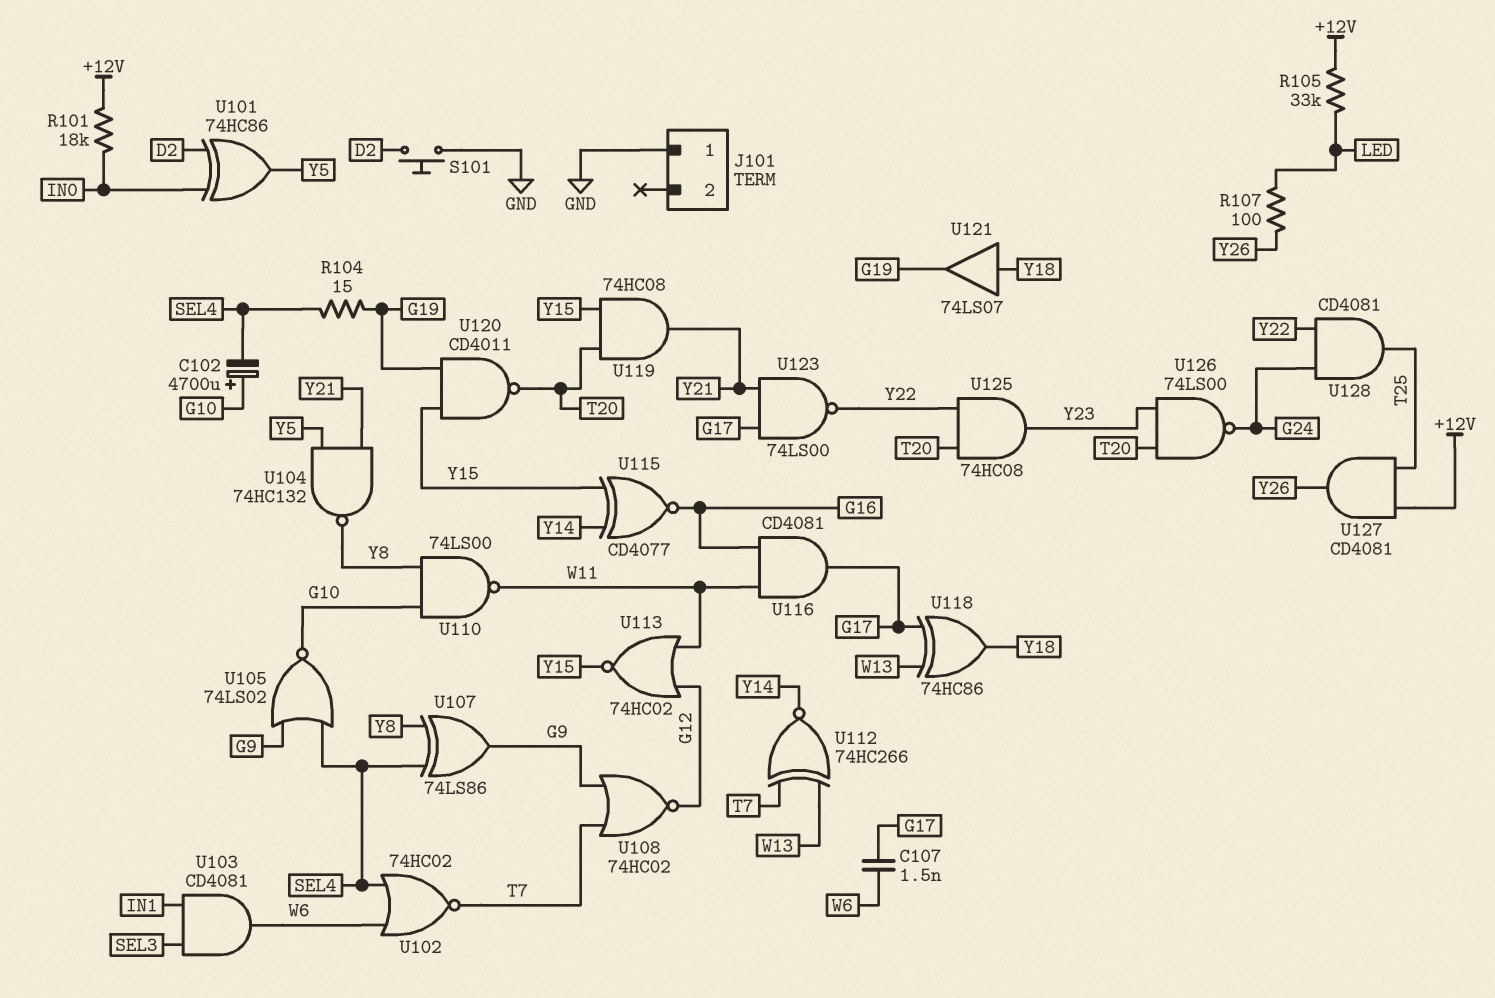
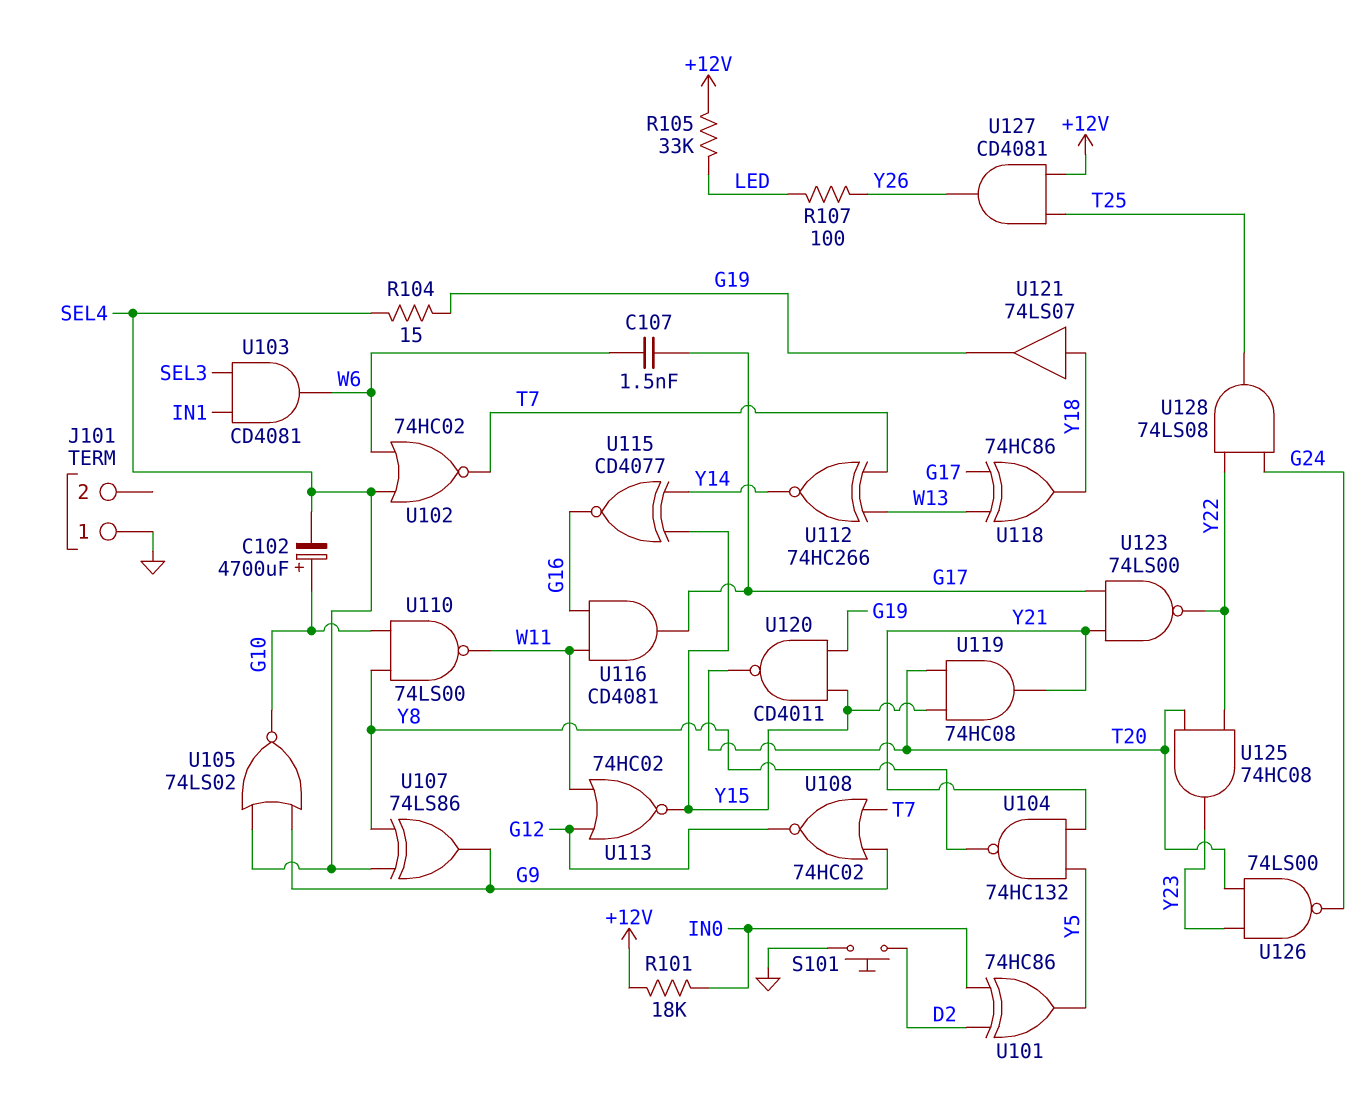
U128: AND CD4081 (in G24, in Y22, out T25) -> AND 74LS08 (in G24, in Y22, out T25)

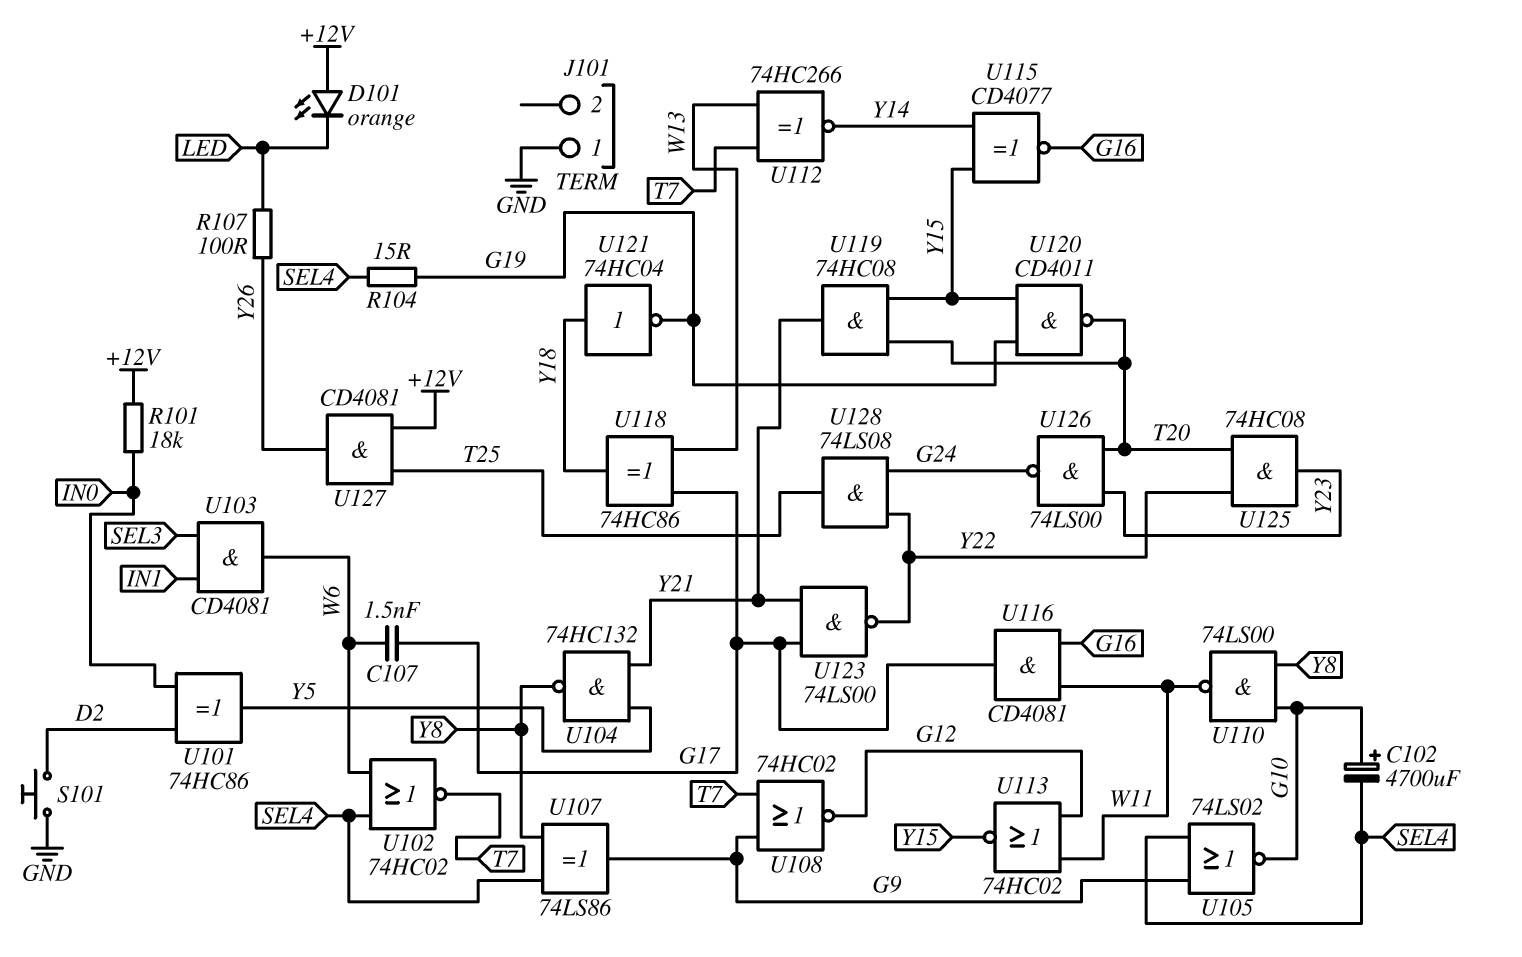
D101: none -> LED orange (A +12V, K LED)
R105: 33k (+12V, LED) -> none
U121: buffer 74LS07 (in Y18, out G19) -> NOT 74HC04 (in Y18, out G19)

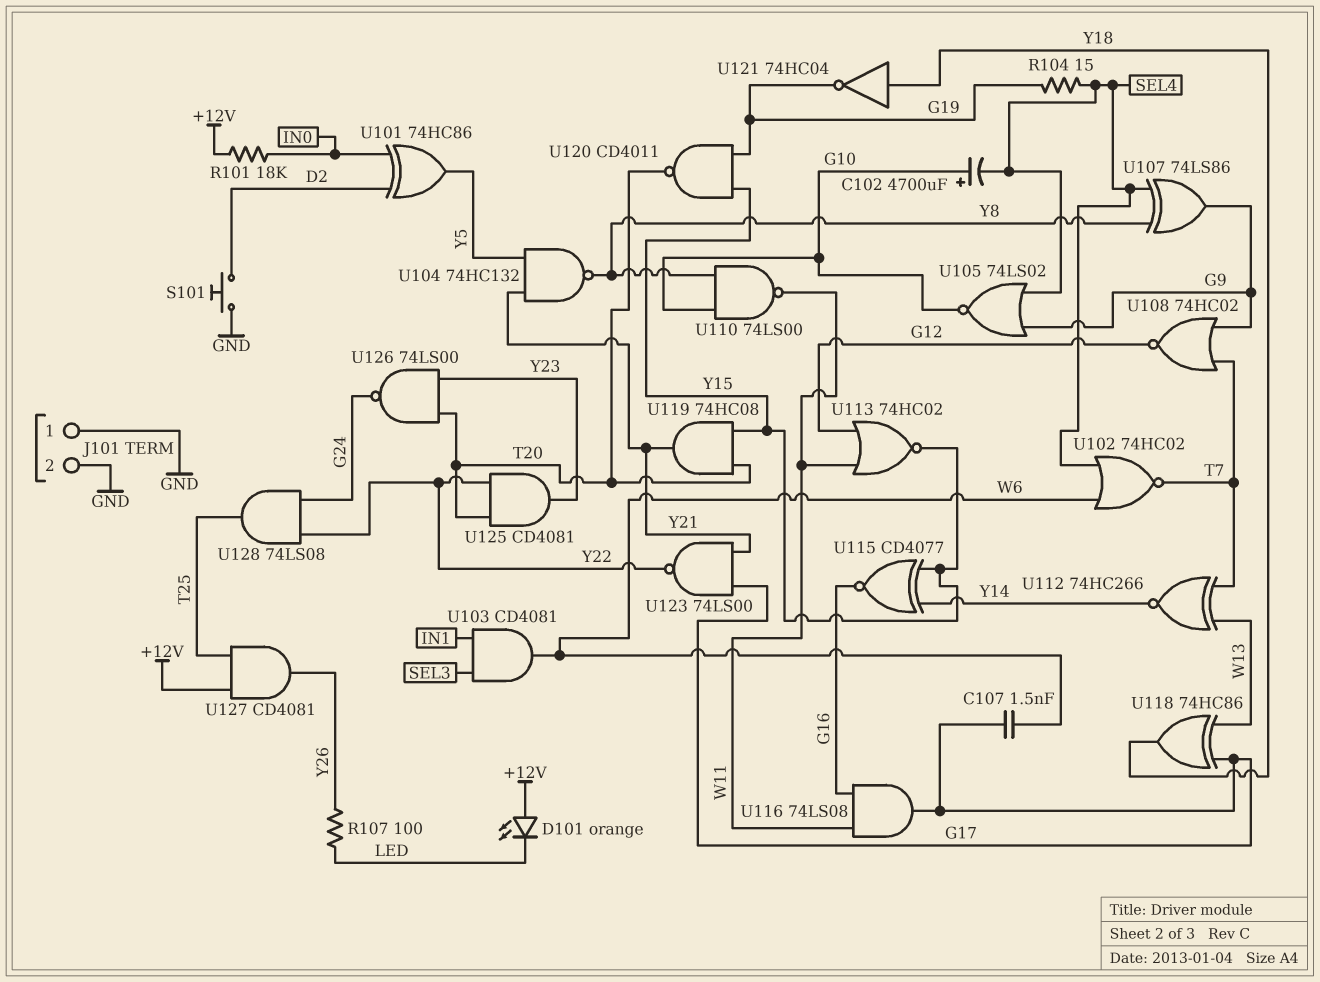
J101 pin 2: none -> GND
U116: AND CD4081 (in G16, in W11, out G17) -> AND 74LS08 (in G16, in W11, out G17)
U125: AND 74HC08 (in T20, in Y22, out Y23) -> AND CD4081 (in T20, in Y22, out Y23)

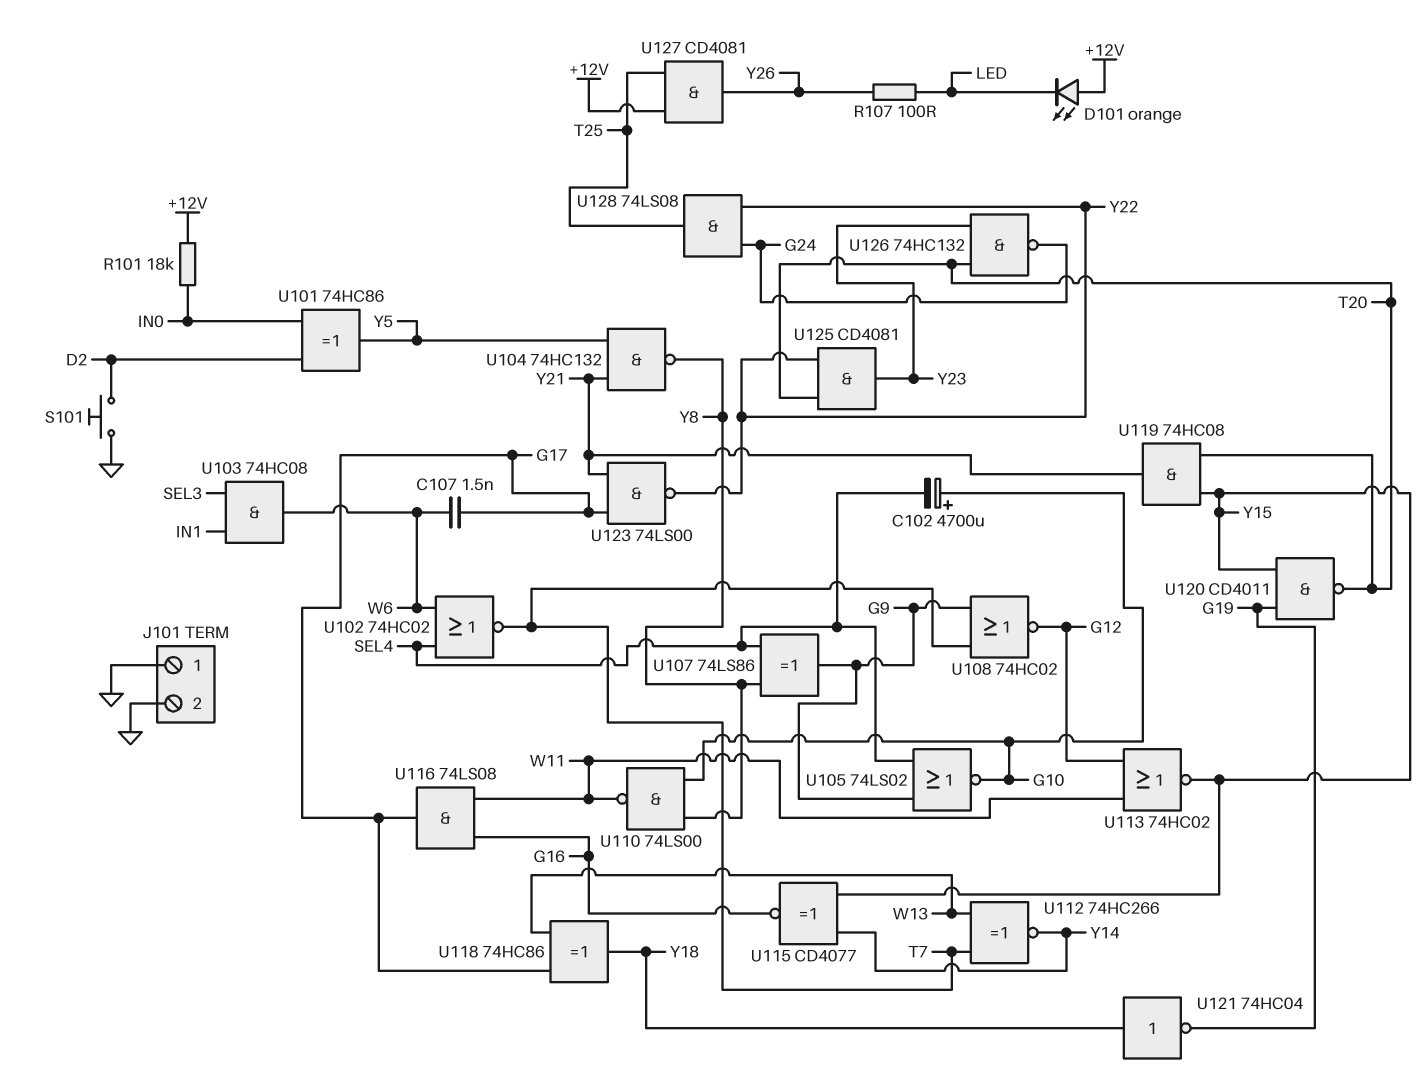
R104: 15 (G19, SEL4) -> none
U103: AND CD4081 (in IN1, in SEL3, out W6) -> AND 74HC08 (in IN1, in SEL3, out W6)
U126: NAND 74LS00 (in T20, in Y23, out G24) -> NAND 74HC132 (in T20, in Y23, out G24)

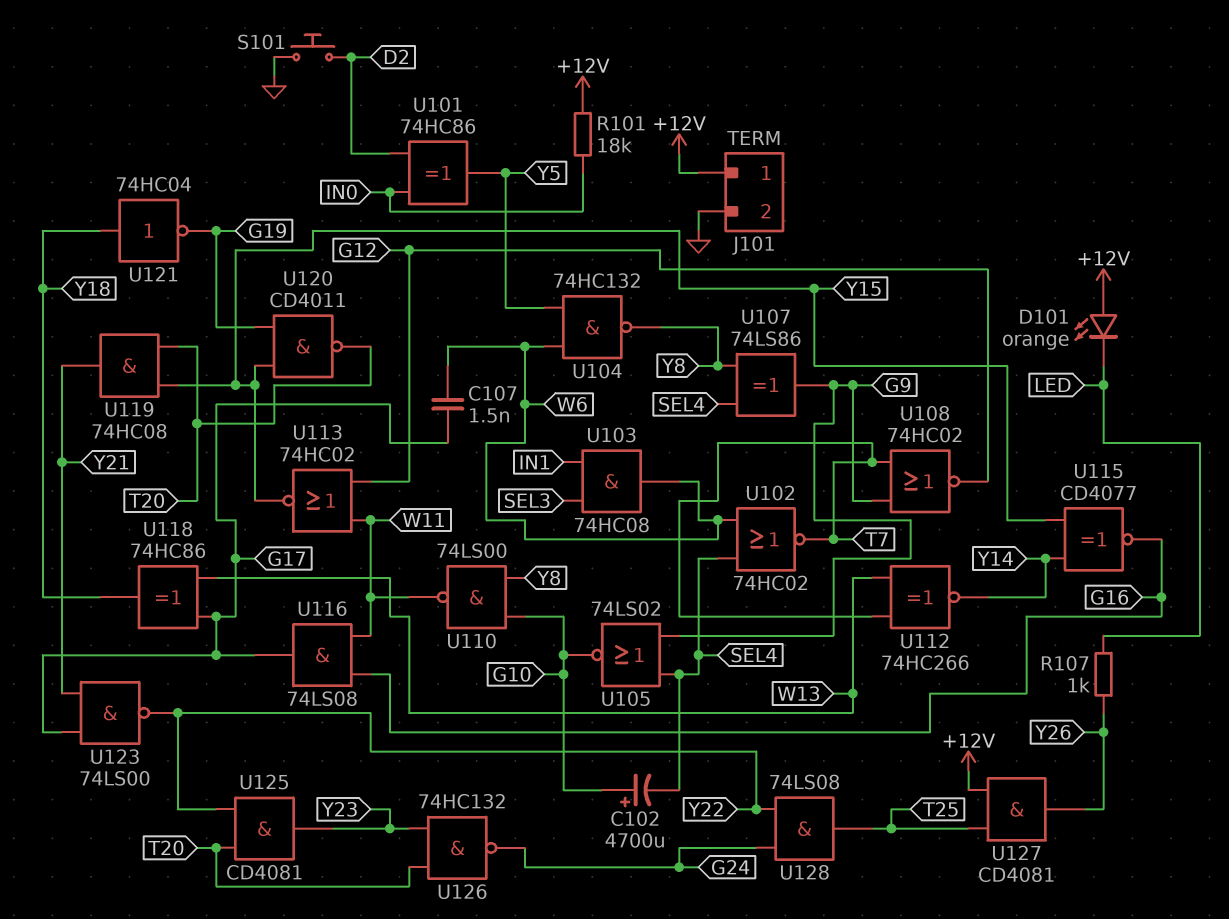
J101 pin 1: GND -> +12V
R107: 100 (LED, Y26) -> 1k (LED, Y26)
U104: NAND 74HC132 (in Y5, in Y21, out Y8) -> NAND 74HC132 (in W6, in Y5, out Y8)

